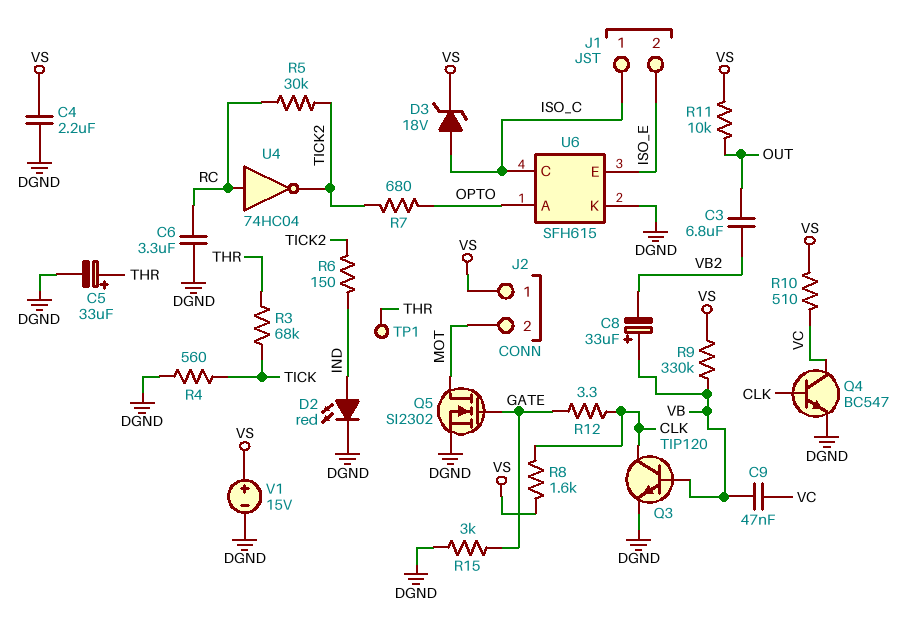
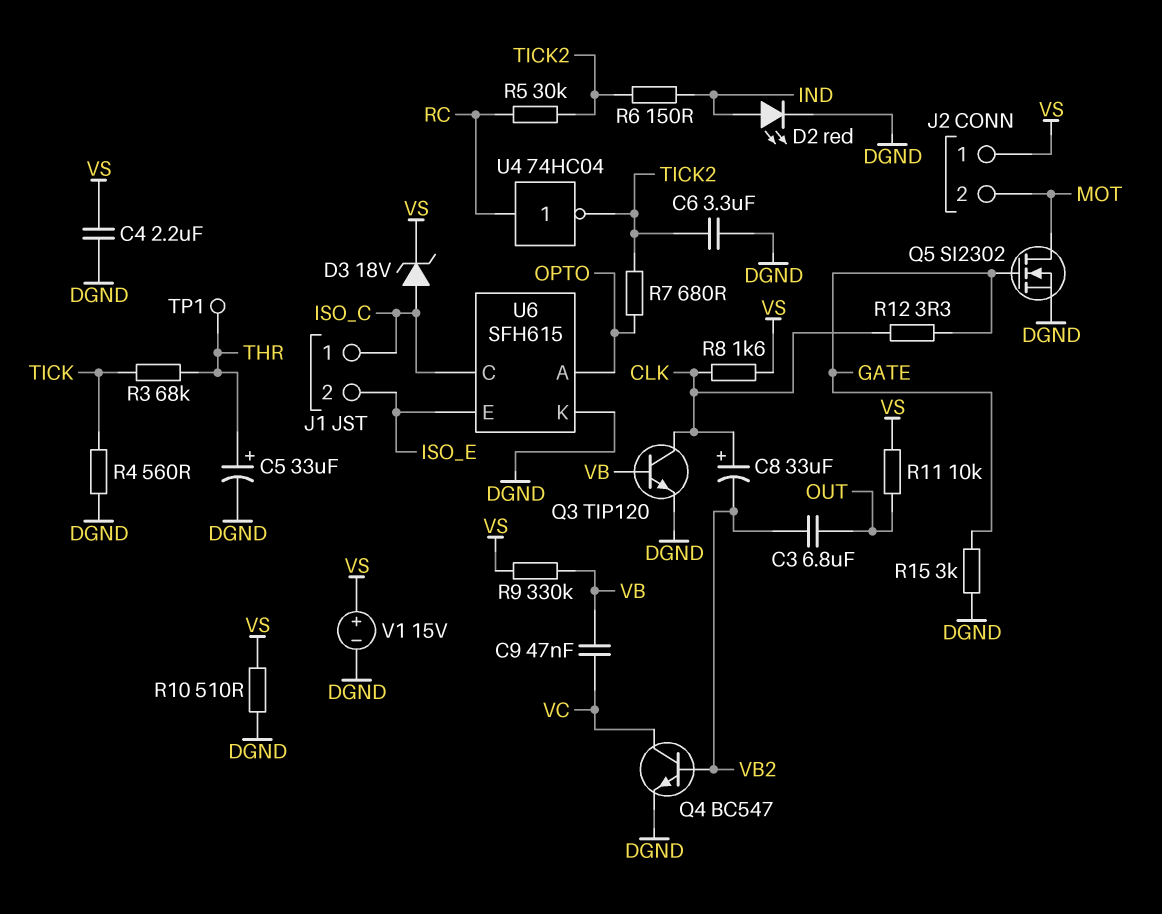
C6: 3.3uF (DGND, RC) -> 3.3uF (DGND, TICK2)
C8: 33uF (plus VB, minus VB2) -> 33uF (plus CLK, minus VB2)
Q4: NPN BC547 (B CLK, C VC, E DGND) -> NPN BC547 (B VB2, C VC, E DGND)
R10: 510 (VC, VS) -> 510 (DGND, VS)

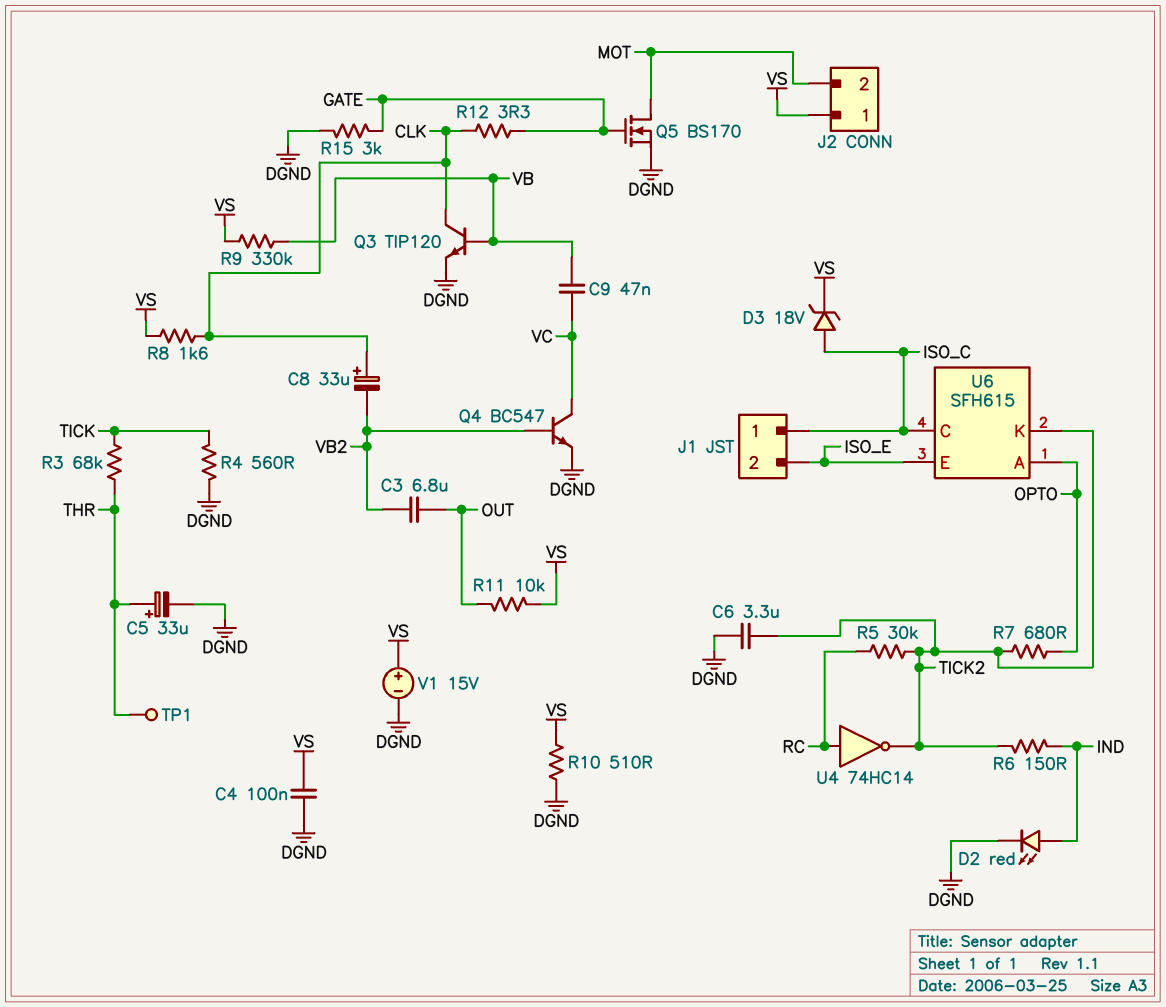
C4: 2.2uF (DGND, VS) -> 100nF (DGND, VS)
Q5: NMOS SI2302 (G GATE, D MOT, S DGND) -> NMOS BS170 (G GATE, D MOT, S DGND)
U4: NOT 74HC04 (in RC, out TICK2) -> NOT 74HC14 (in RC, out TICK2)
U6 pin K: DGND -> TICK2

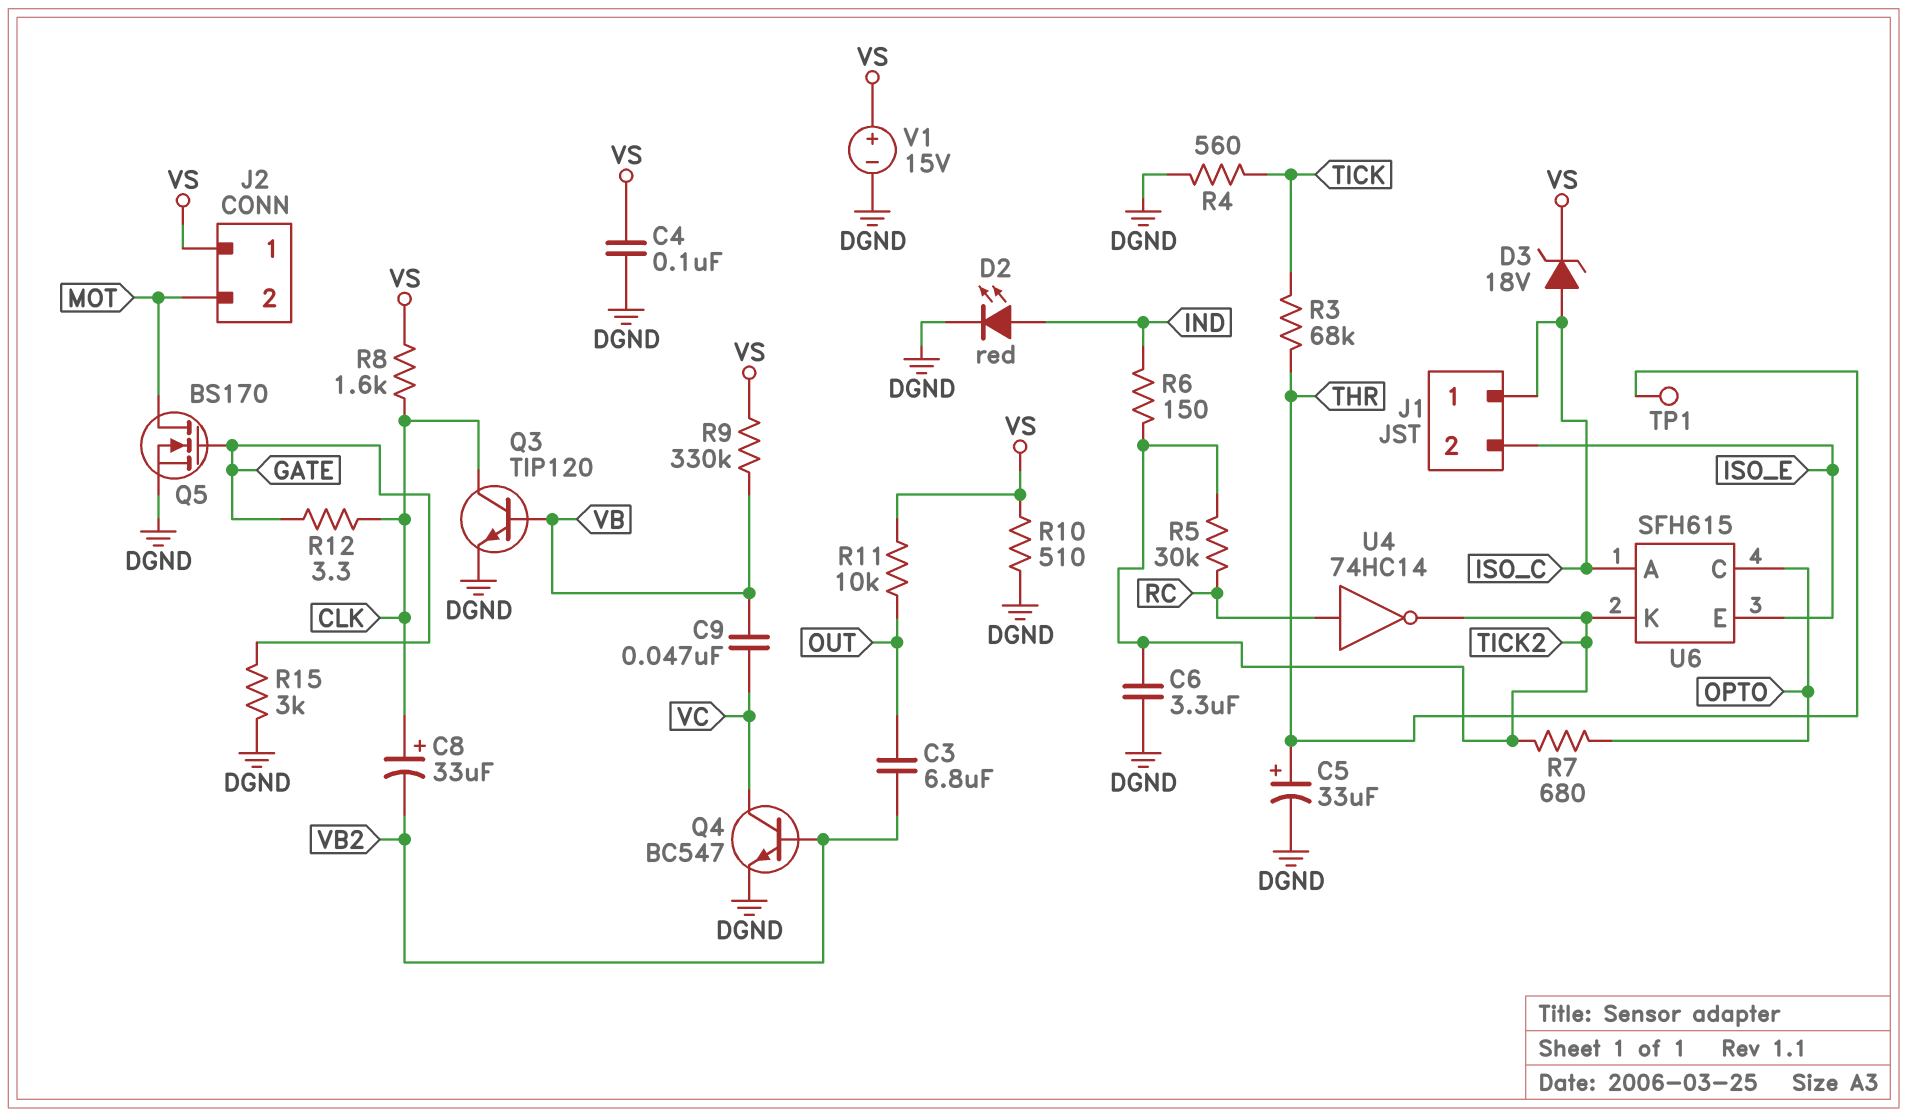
U6 pin A: OPTO -> ISO_C
U6 pin C: ISO_C -> OPTO

